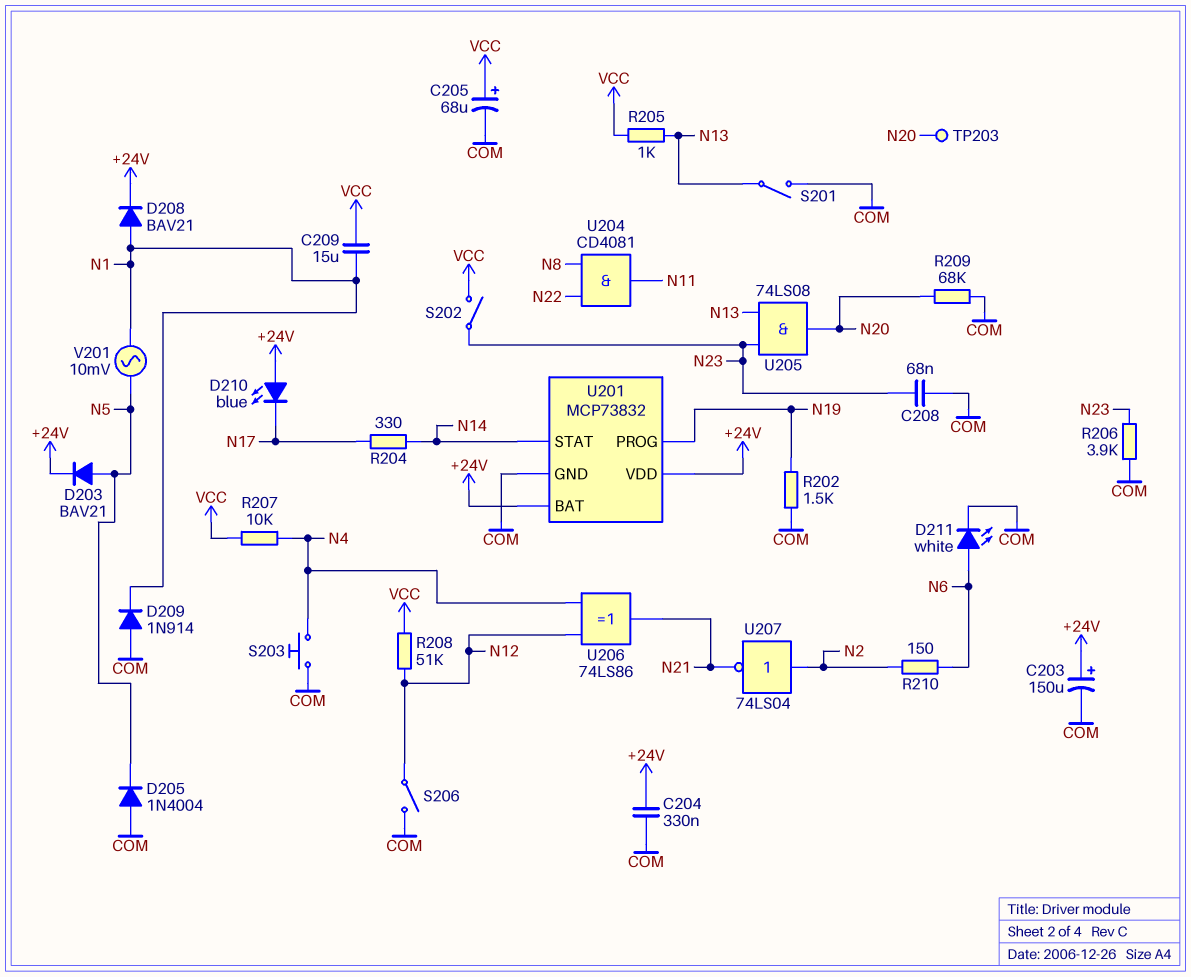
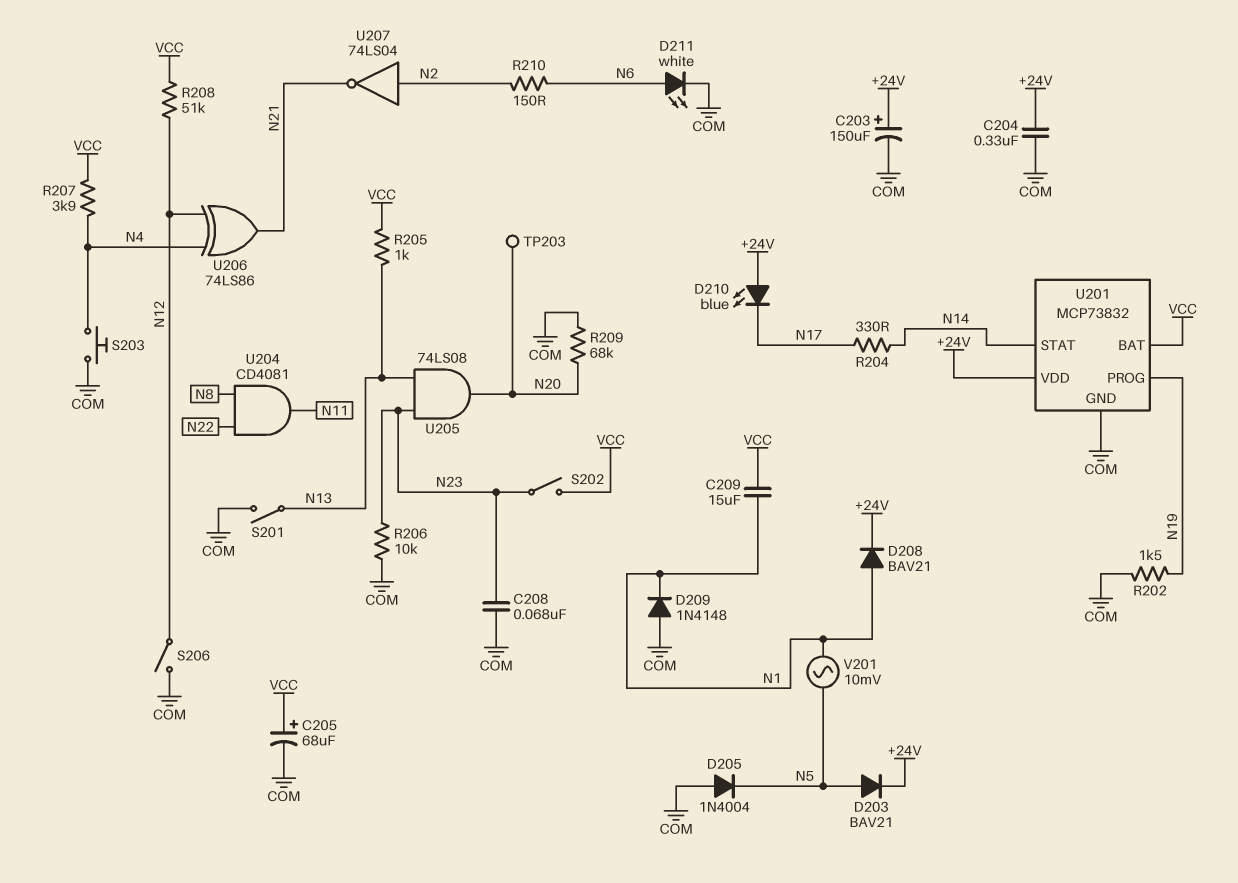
D209: diode 1N914 (A COM, K N1) -> diode 1N4148 (A COM, K N1)
R206: 3.9k (COM, N23) -> 10k (COM, N23)
R207: 10k (N4, VCC) -> 3.9k (N4, VCC)
U201 pin BAT: +24V -> VCC

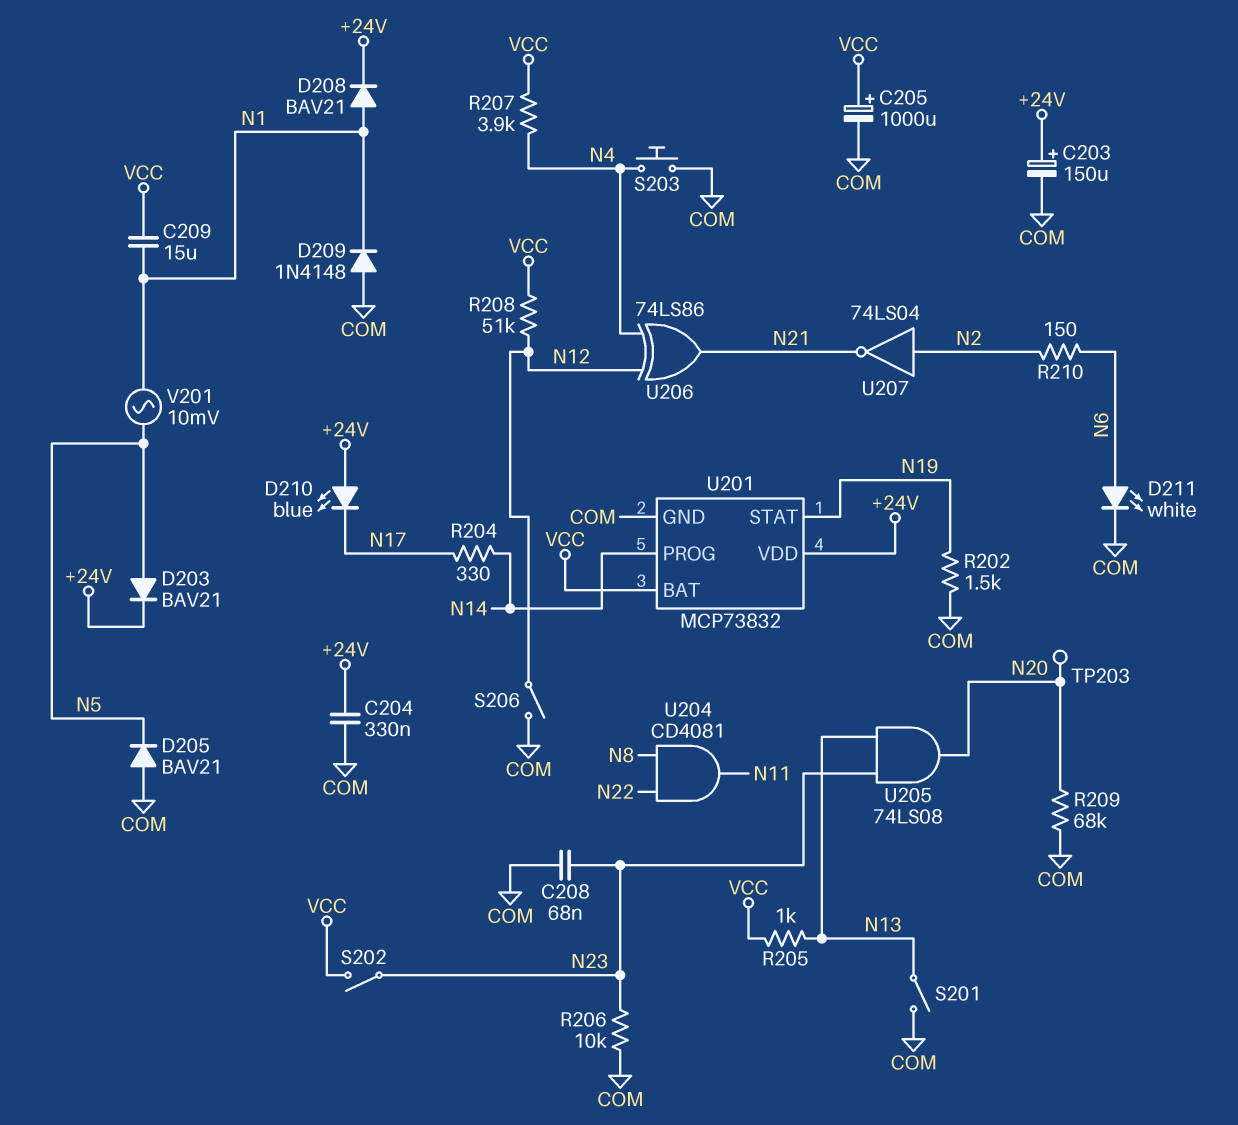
C205: 68uF (plus VCC, minus COM) -> 1000uF (plus VCC, minus COM)
D205: diode 1N4004 (A COM, K N5) -> diode BAV21 (A COM, K N5)
U201 pin PROG: N19 -> N14
U201 pin STAT: N14 -> N19

